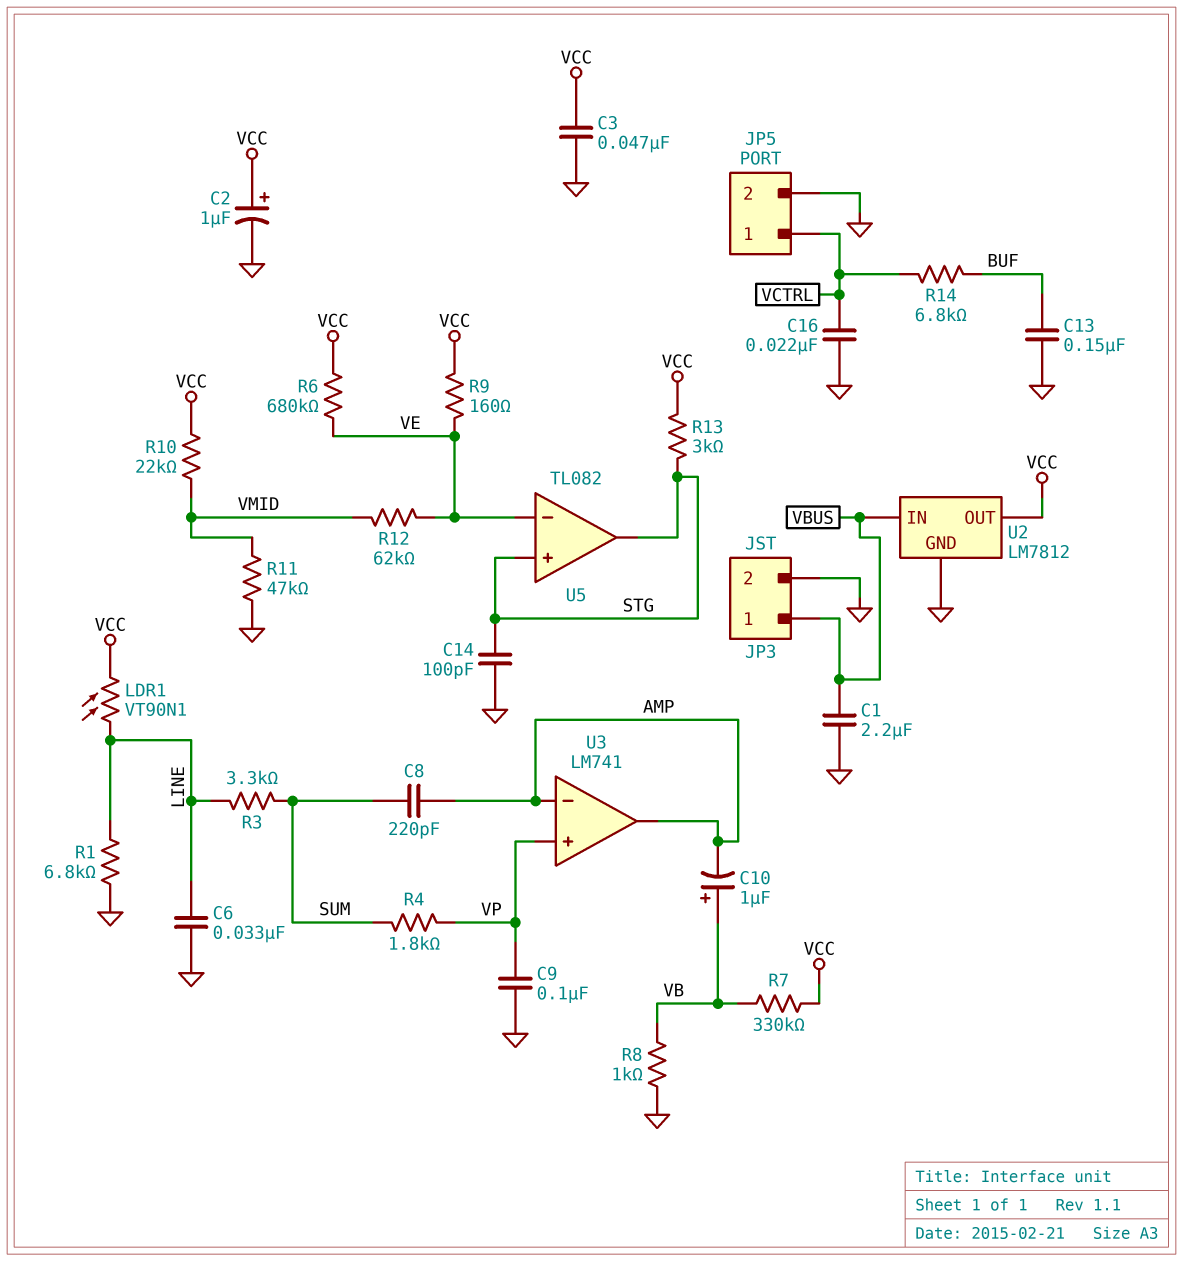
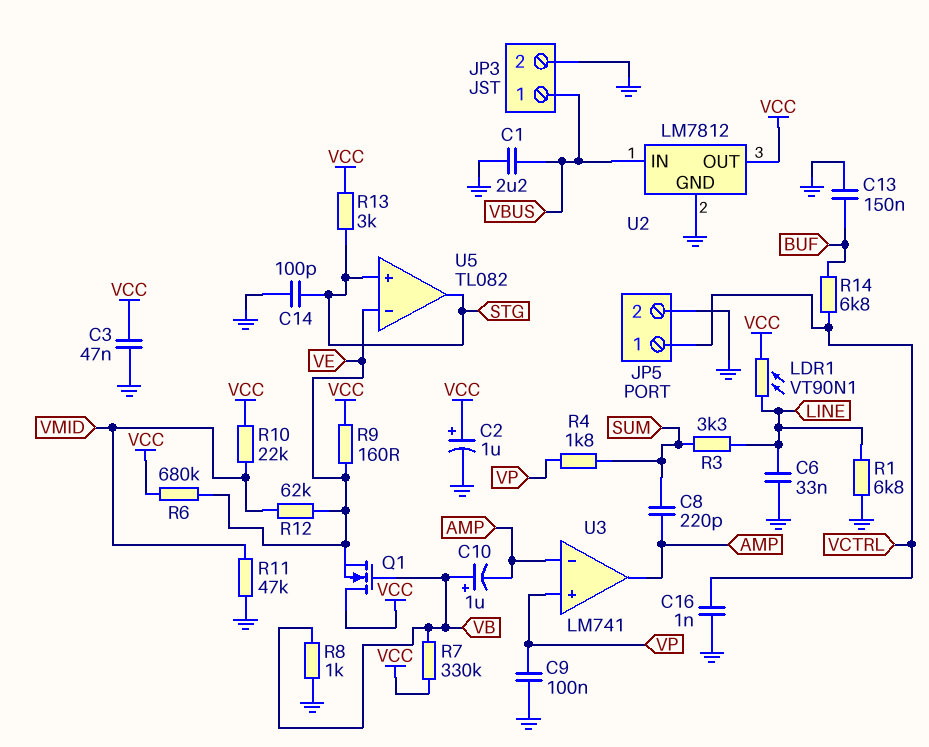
C16: 22nF (GND, VCTRL) -> 1nF (GND, VCTRL)
Q1: none -> NMOS (G VB, D VCC, S VE)

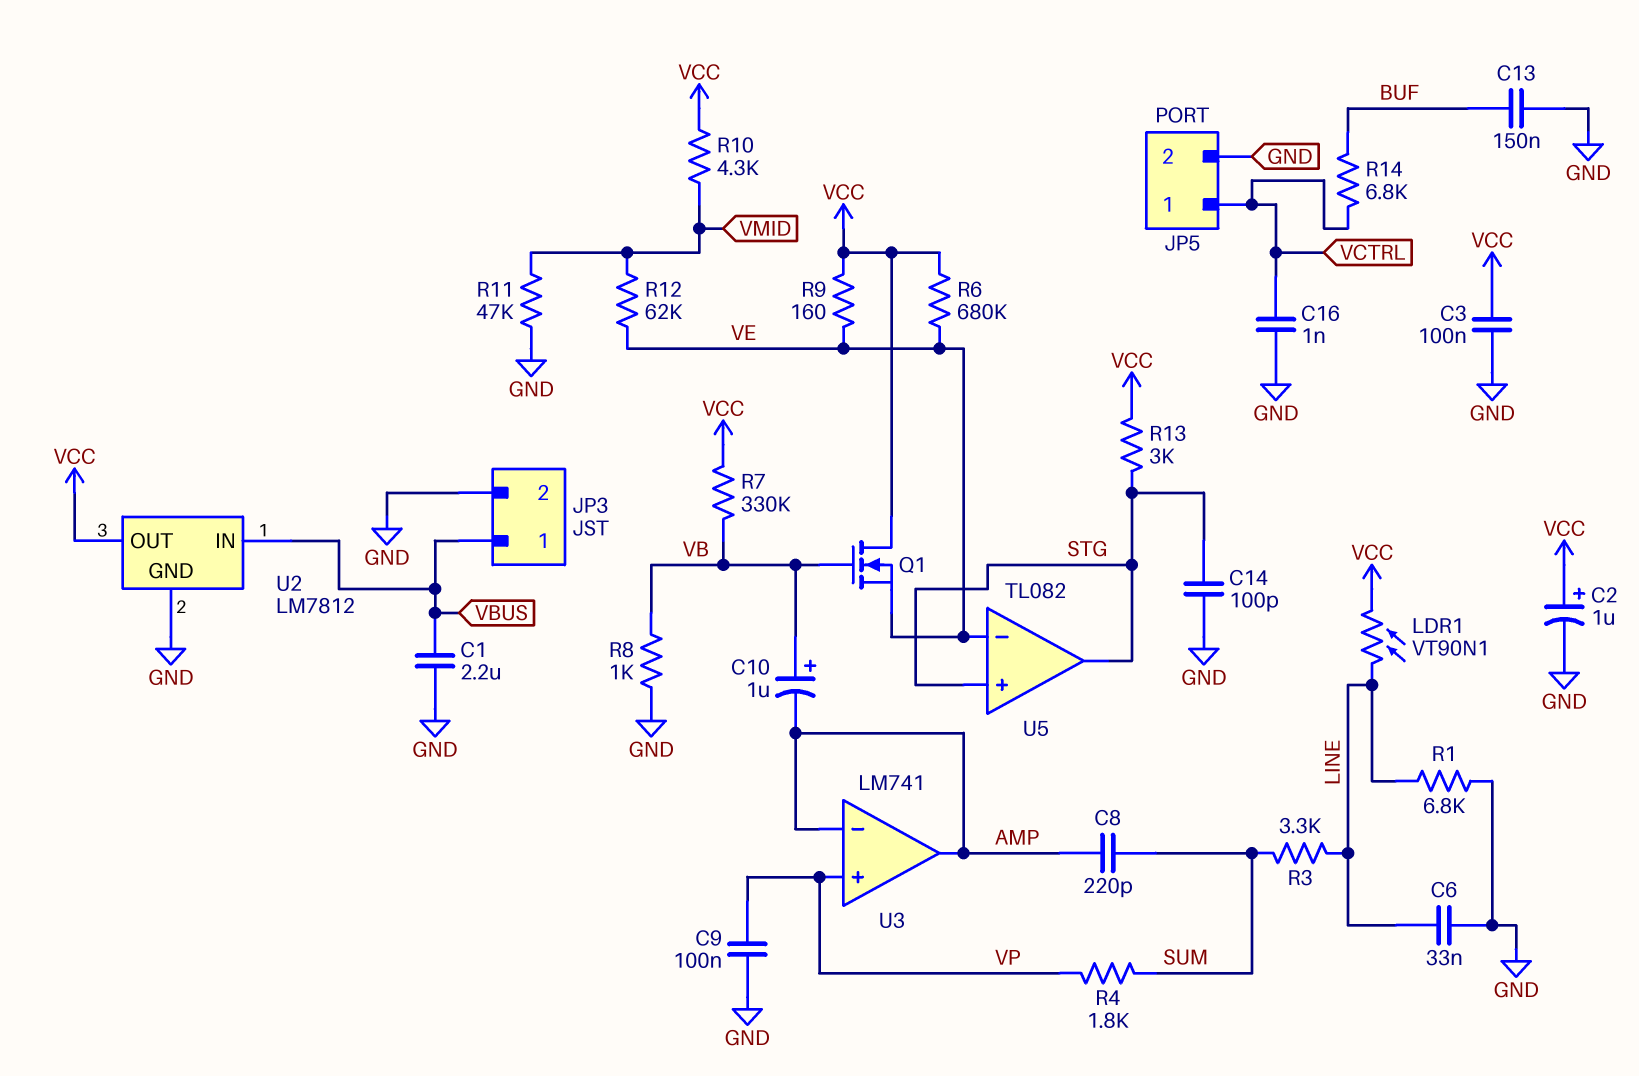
C3: 47nF (GND, VCC) -> 100nF (GND, VCC)
R10: 22k (VCC, VMID) -> 4.3k (VCC, VMID)

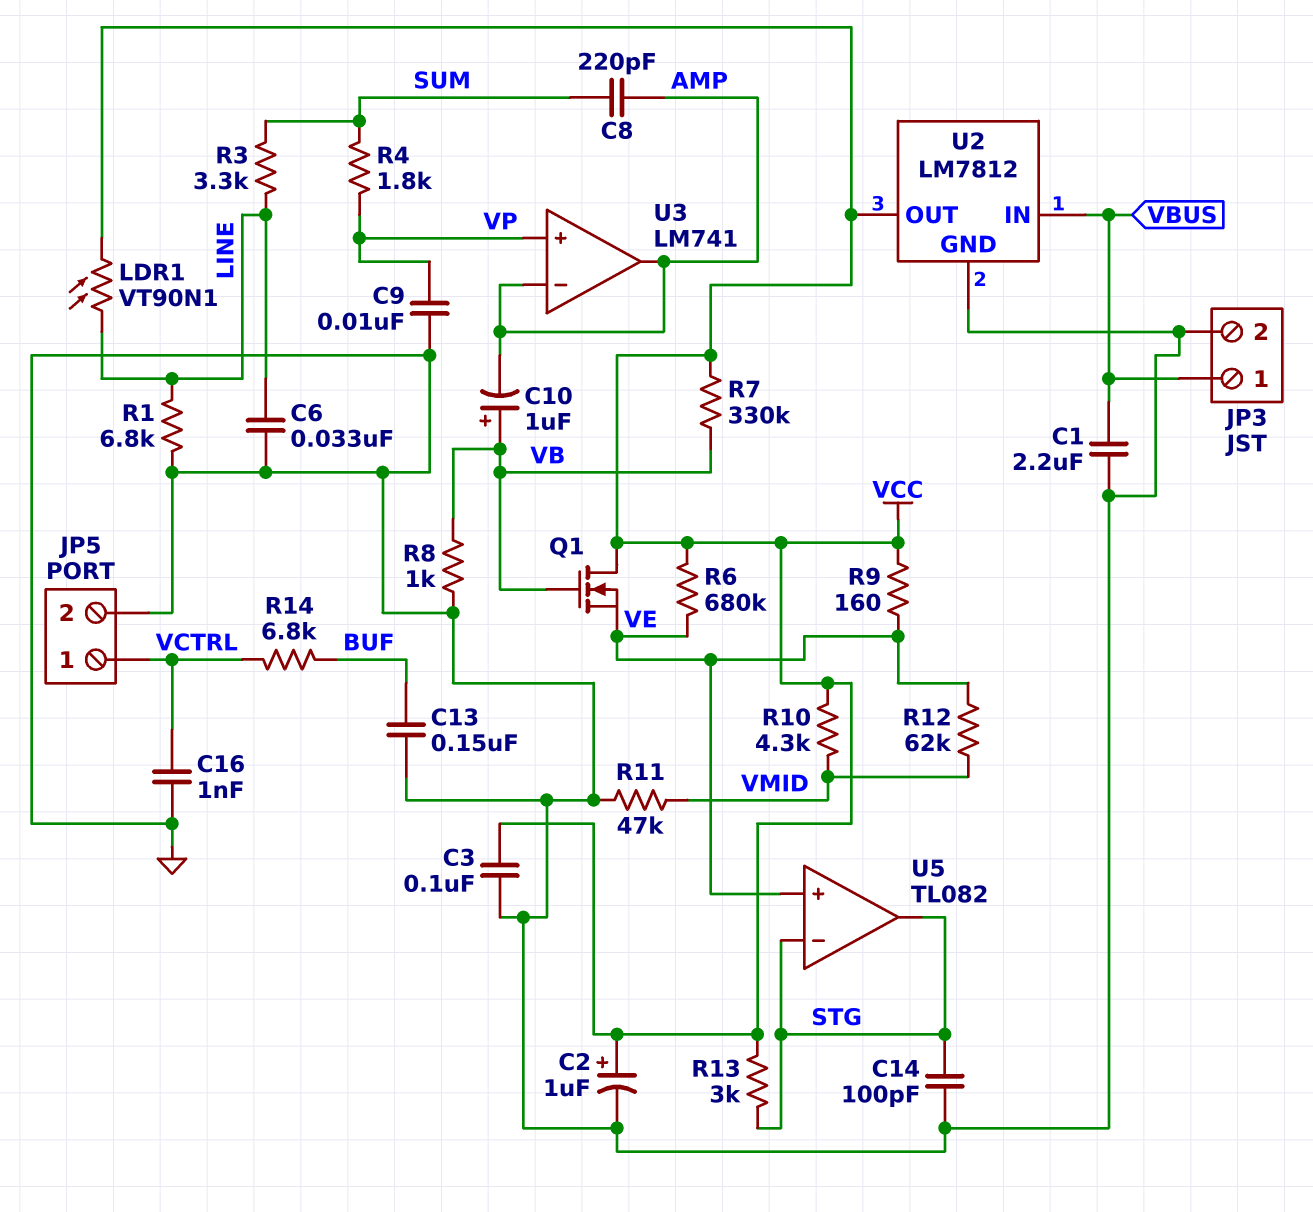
C9: 100nF (GND, VP) -> 10nF (GND, VP)
U5 pin in+: STG -> VE
U5 pin in-: VE -> STG

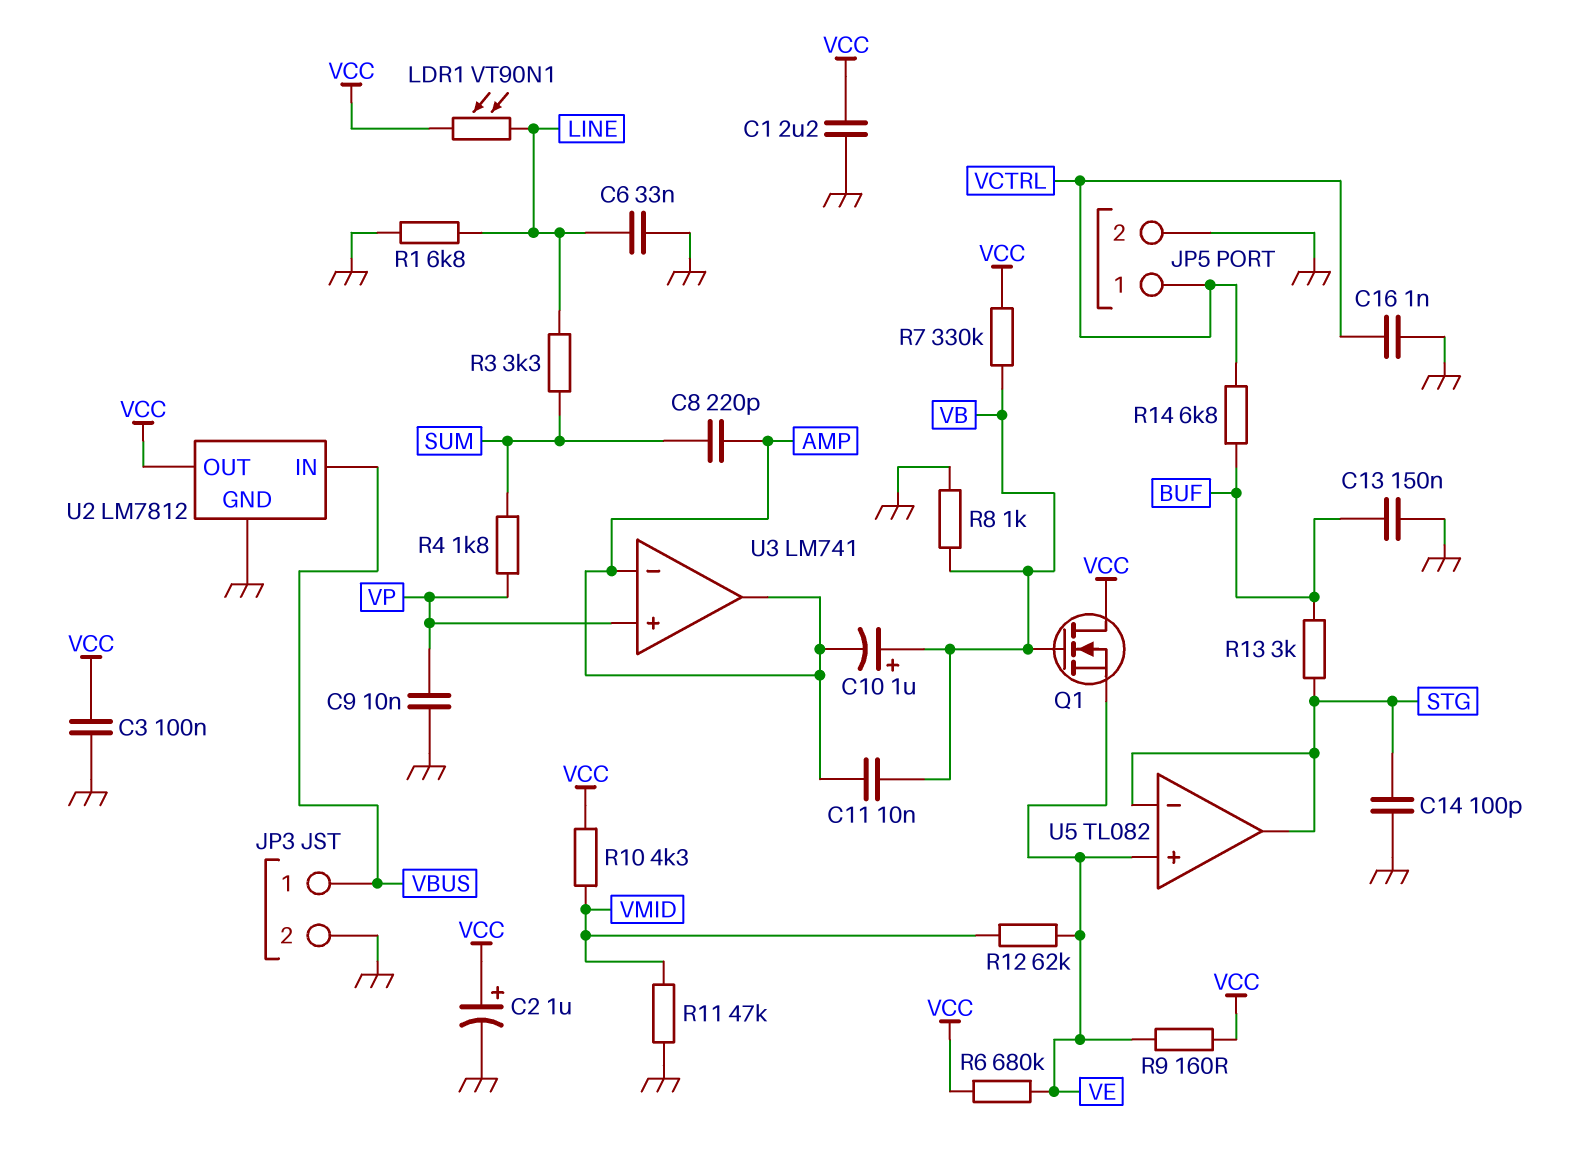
C1: 2.2uF (GND, VBUS) -> 2.2uF (GND, VCC)
C11: none -> 10nF (AMP, VB)
R13: 3k (STG, VCC) -> 3k (BUF, STG)

